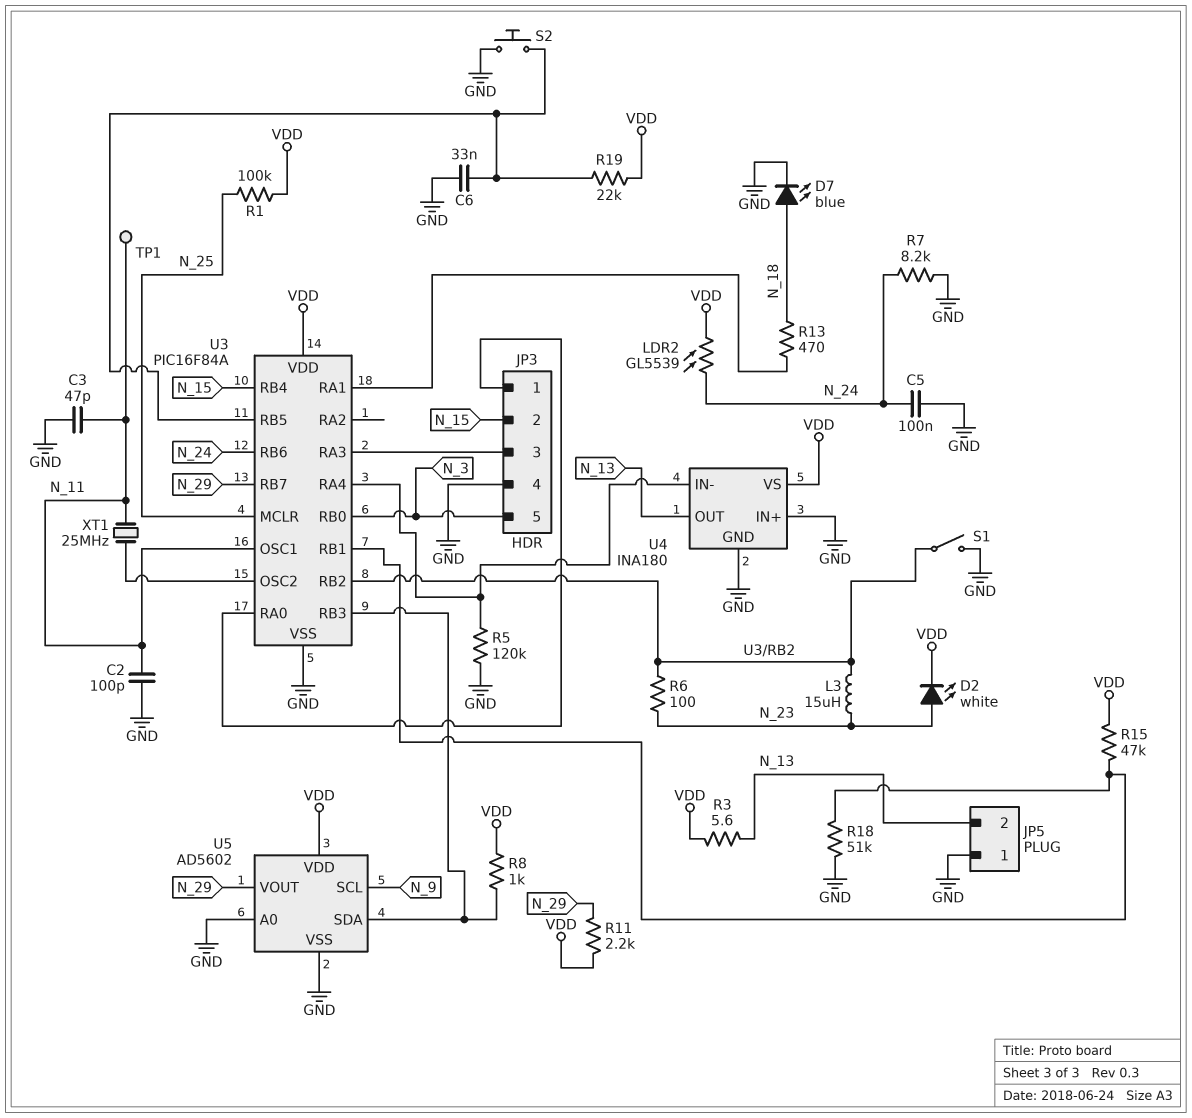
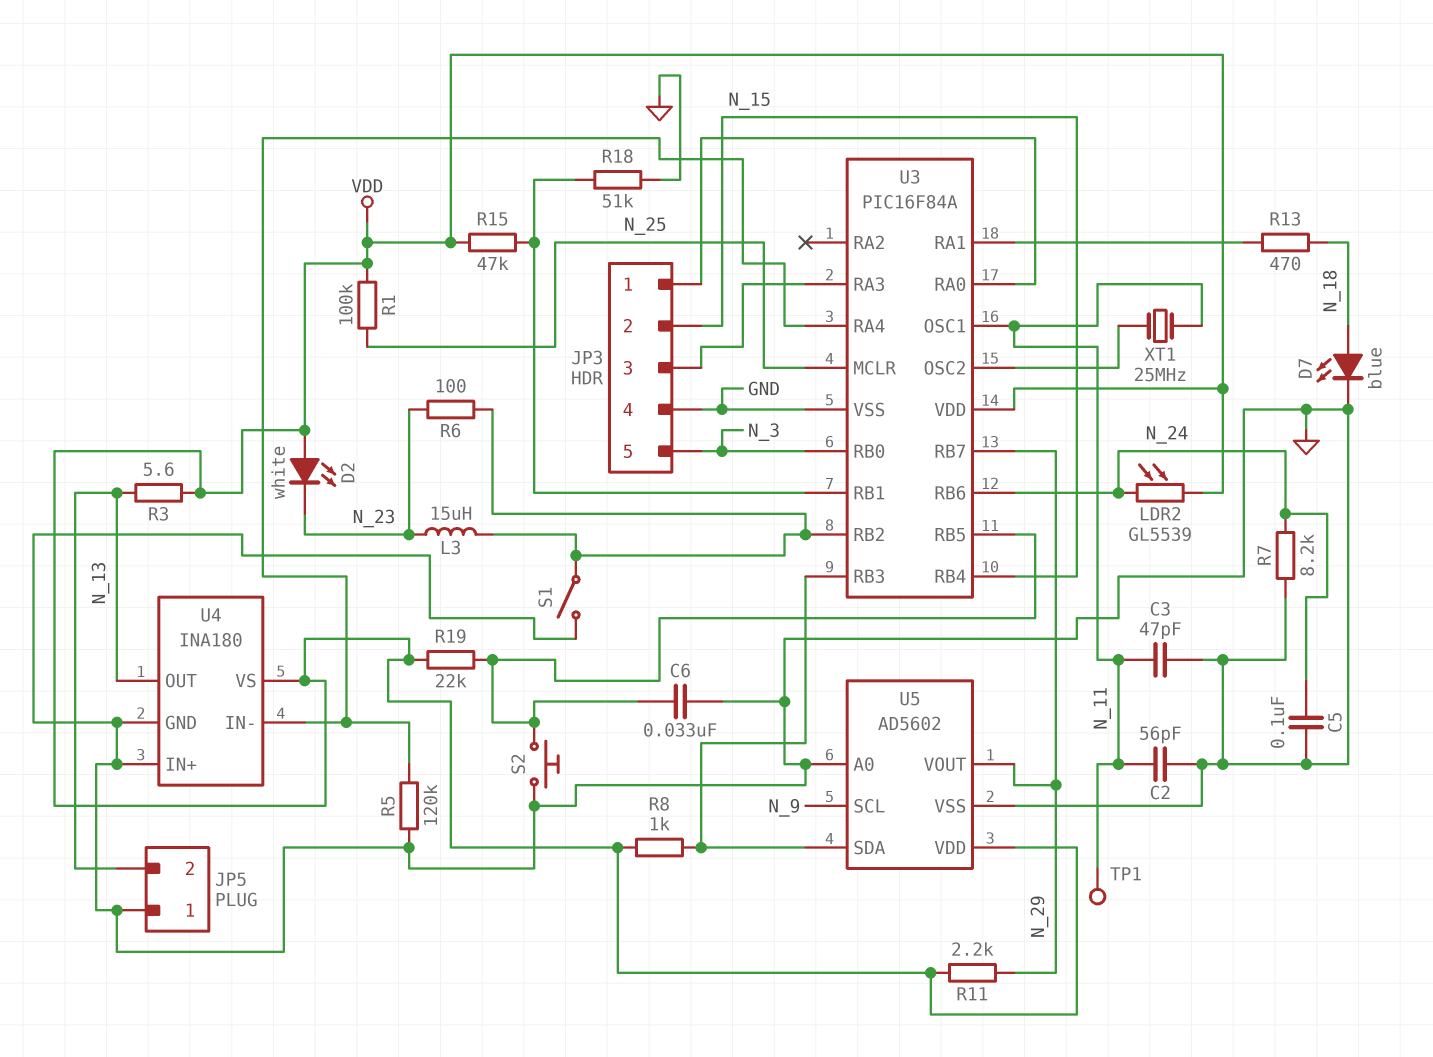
C2: 100pF (GND, N_11) -> 56pF (GND, N_11)
D2: LED white (A N_23, K VDD) -> LED white (A VDD, K N_23)

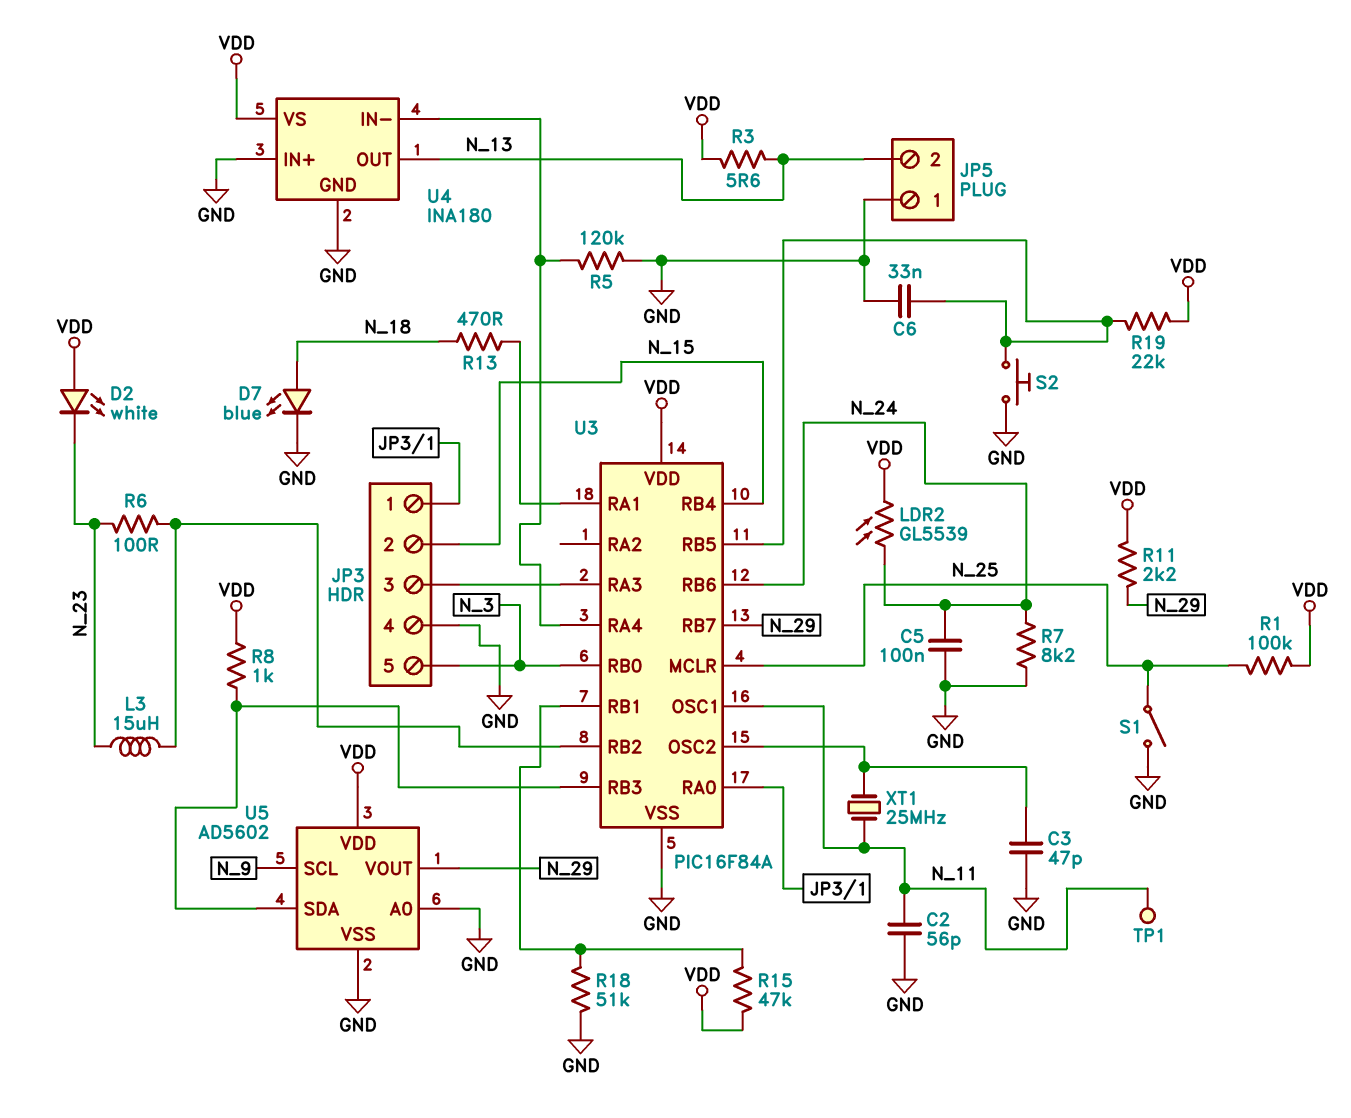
C3: 47pF (GND, N_11) -> 47pF (GND, U3/OSC2)
S1: switch (GND, U3/RB2) -> switch (GND, N_25)

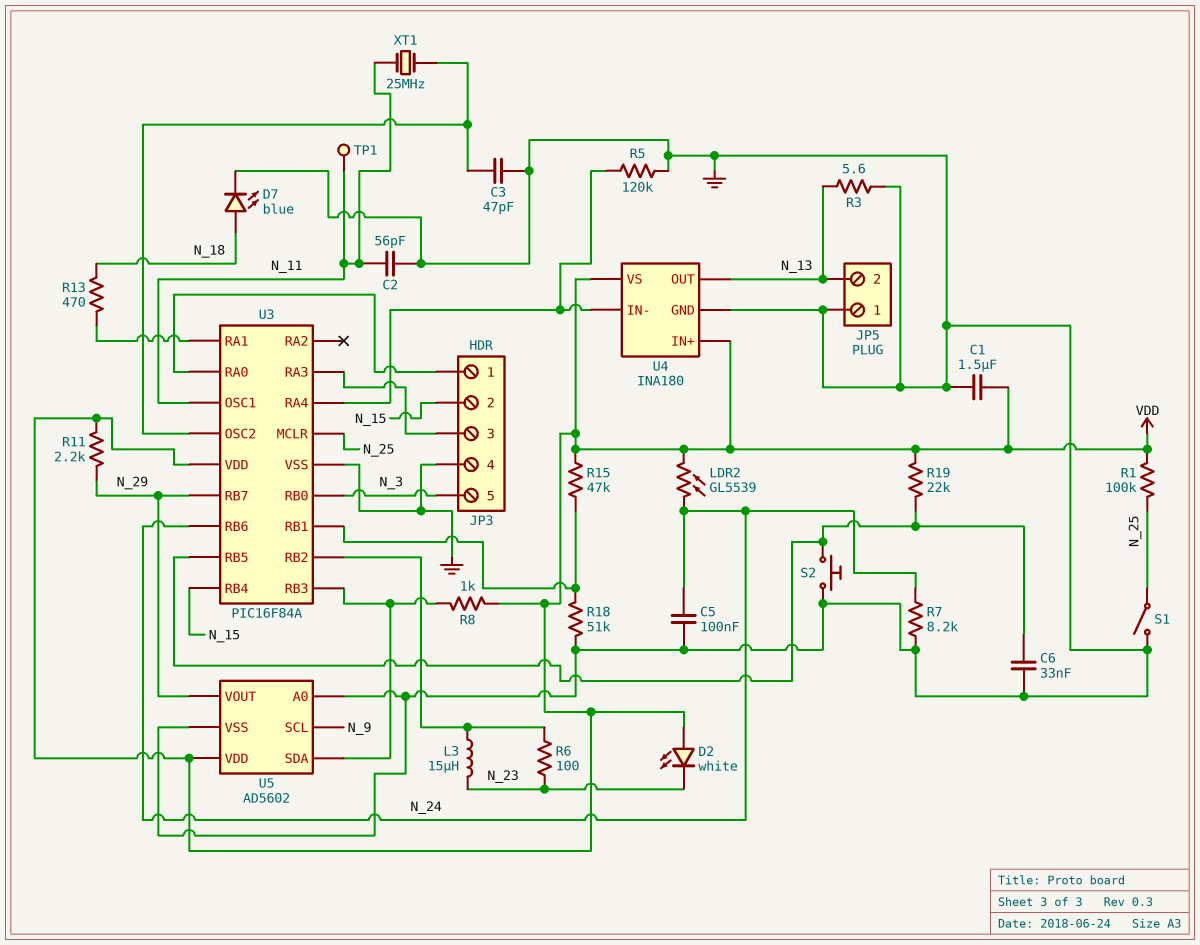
C1: none -> 1.5uF (GND, VDD)
R3: 5.6 (N_13, VDD) -> 5.6 (GND, N_13)
U4 pin IN+: GND -> VDD

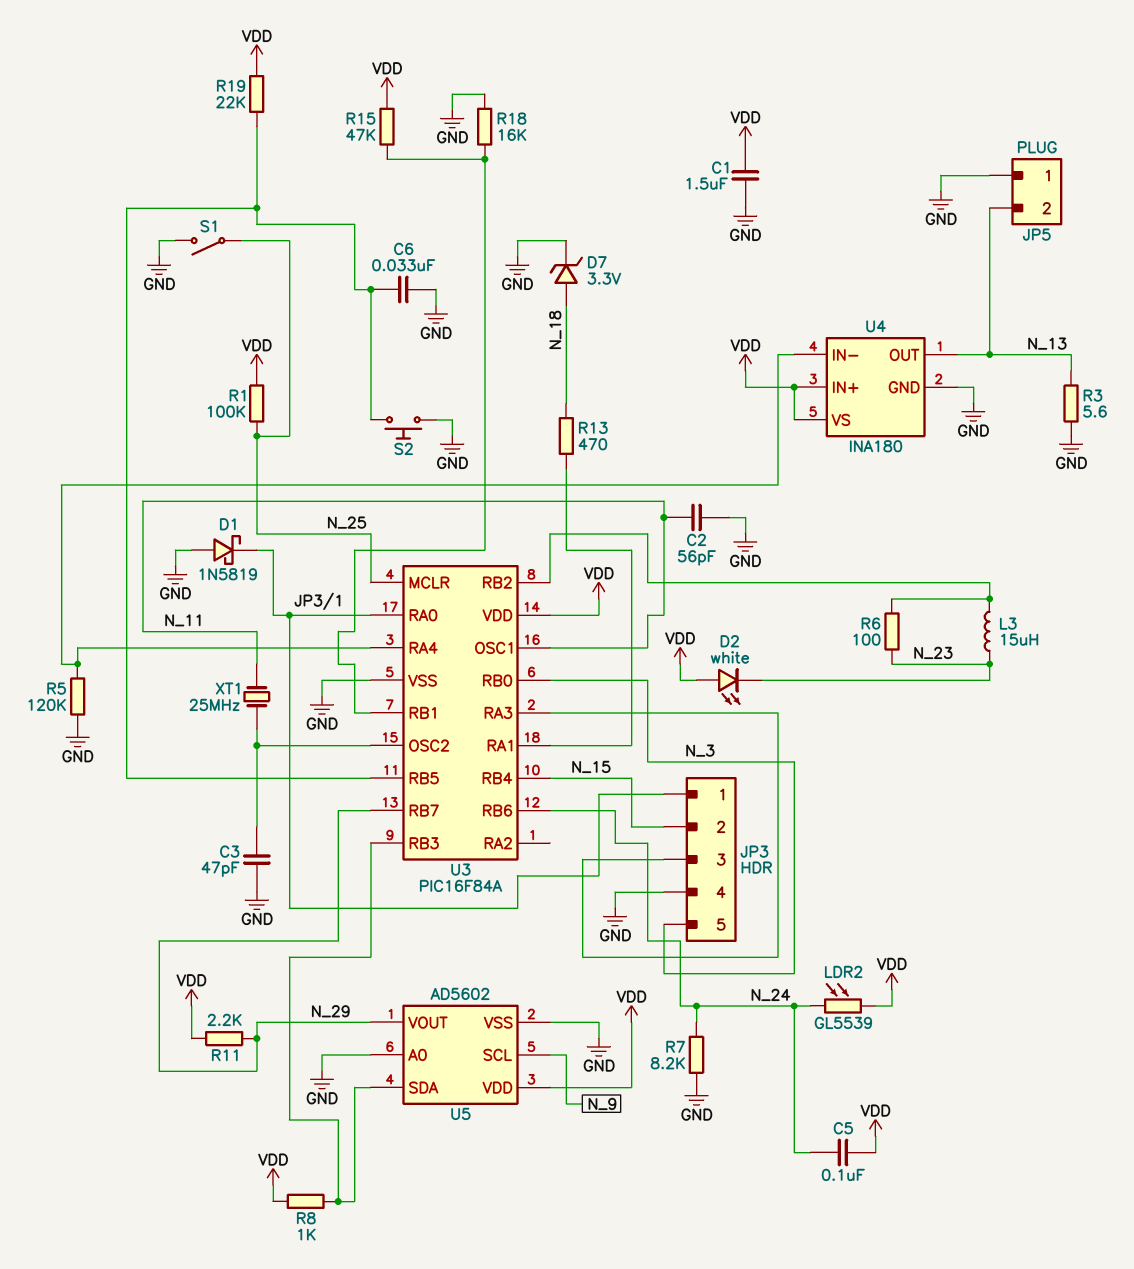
C5: 100nF (GND, N_24) -> 100nF (N_24, VDD)
D1: none -> schottky 1N5819 (A GND, K JP3/1)
D7: LED blue (A N_18, K GND) -> zener 3.3V (A N_18, K GND)
R18: 51k (GND, U3/RB1) -> 16k (GND, U3/RB1)
TP1: test point (N_11) -> none

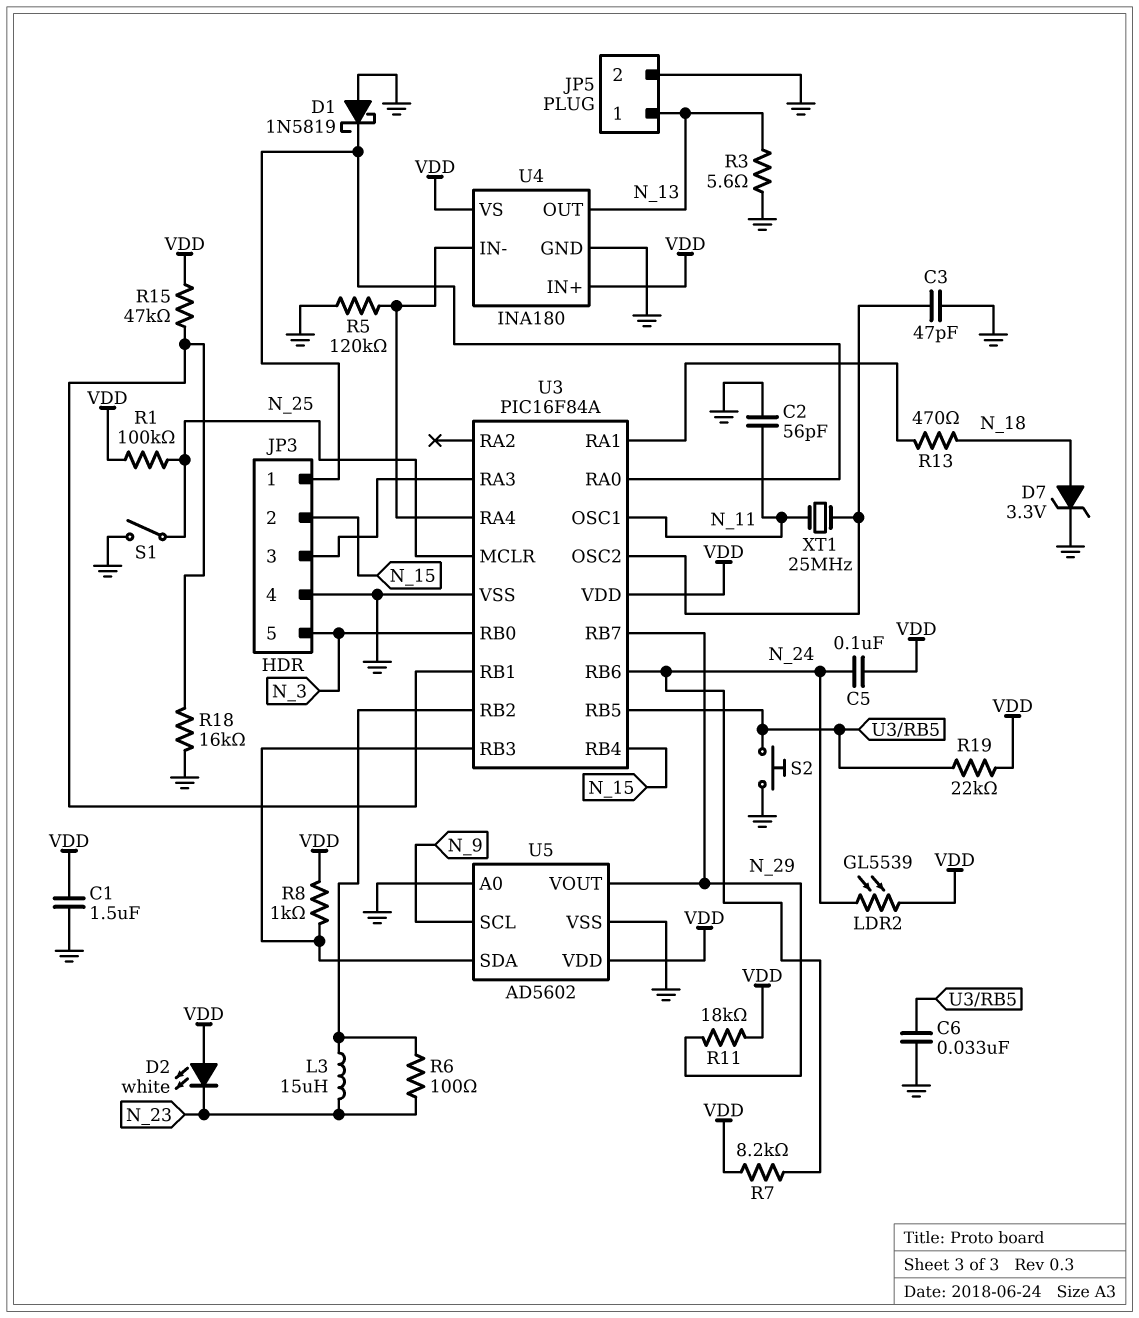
JP5 pin 1: GND -> N_13
JP5 pin 2: N_13 -> GND
R7: 8.2k (GND, N_24) -> 8.2k (N_24, VDD)
R11: 2.2k (N_29, VDD) -> 18k (N_29, VDD)

